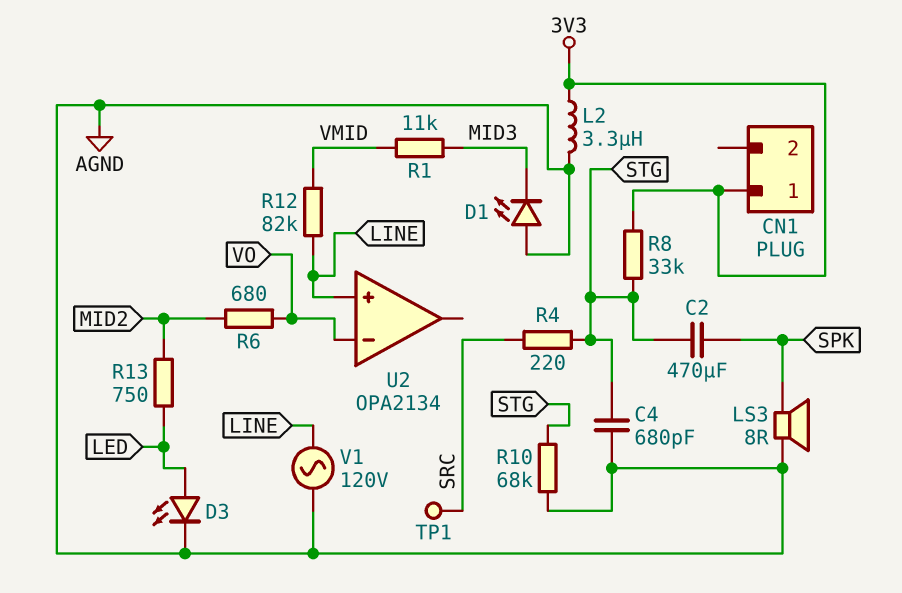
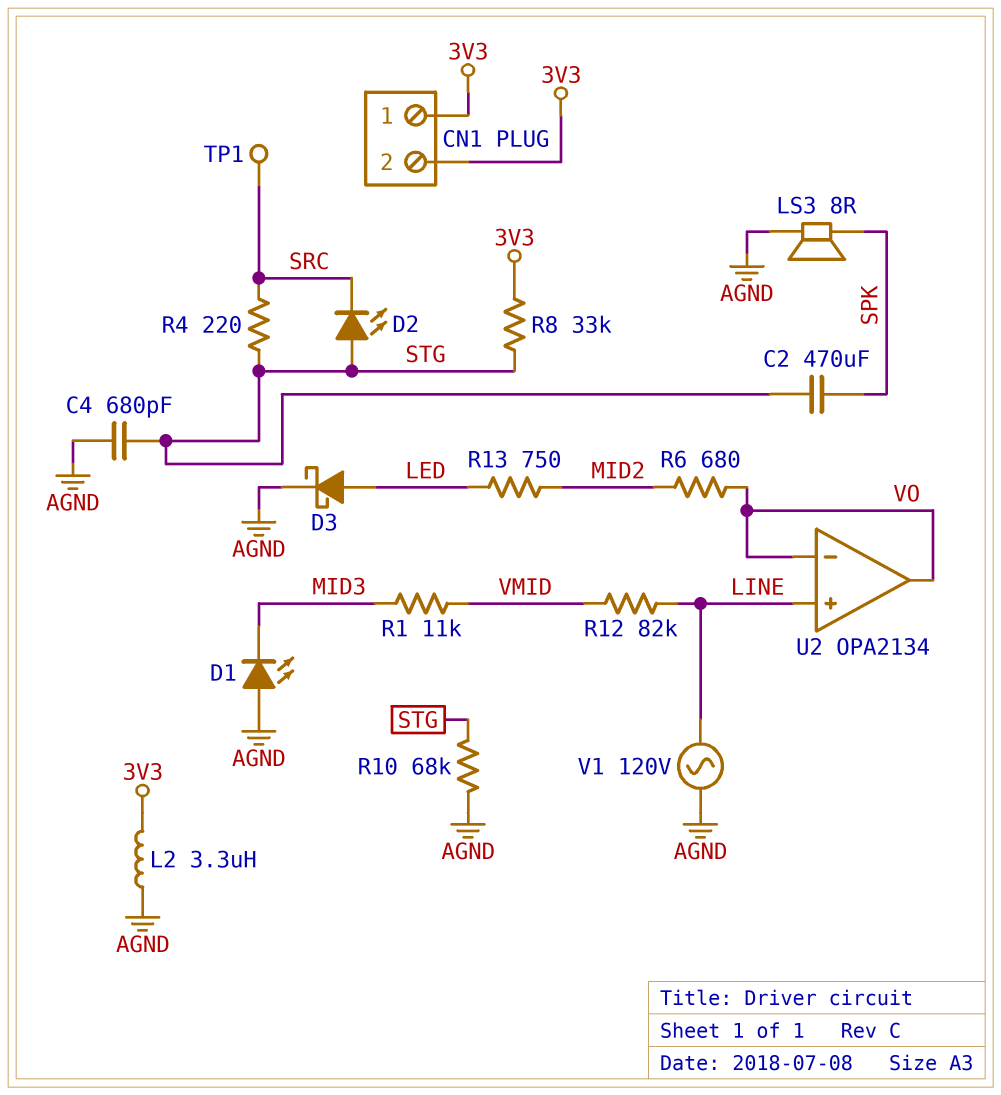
CN1 pin 2: none -> 3V3
D2: none -> LED (A STG, K SRC)
D3: LED (A LED, K AGND) -> schottky (A LED, K AGND)
U2 pin out: none -> VO

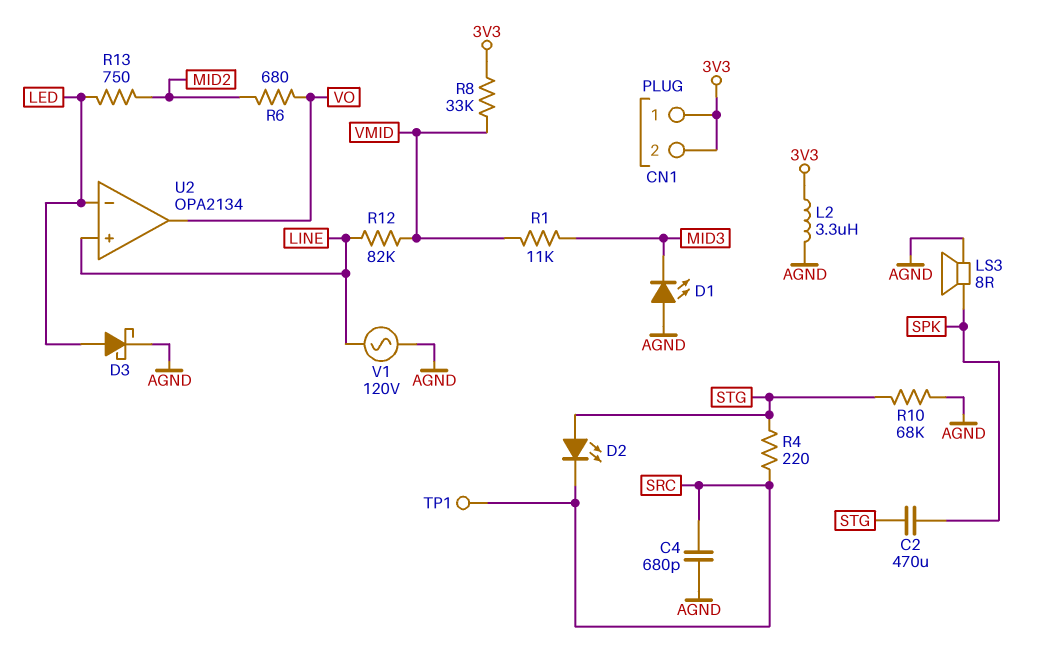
C4: 680pF (AGND, STG) -> 680pF (AGND, SRC)
R8: 33k (3V3, STG) -> 33k (3V3, VMID)
U2 pin in-: VO -> LED

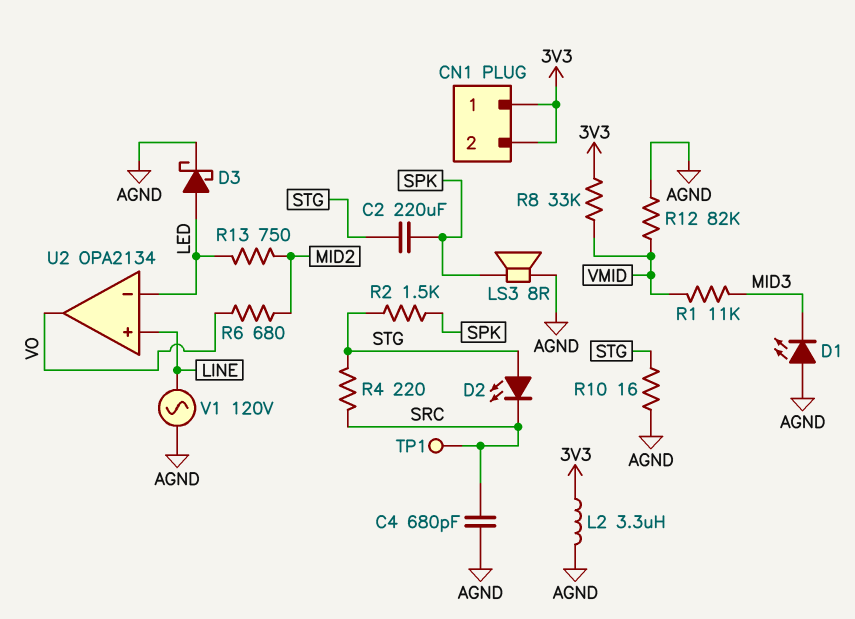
C2: 470uF (SPK, STG) -> 220uF (SPK, STG)
R2: none -> 1.5k (SPK, STG)
R10: 68k (AGND, STG) -> 16 (AGND, STG)
R12: 82k (LINE, VMID) -> 82k (AGND, VMID)

